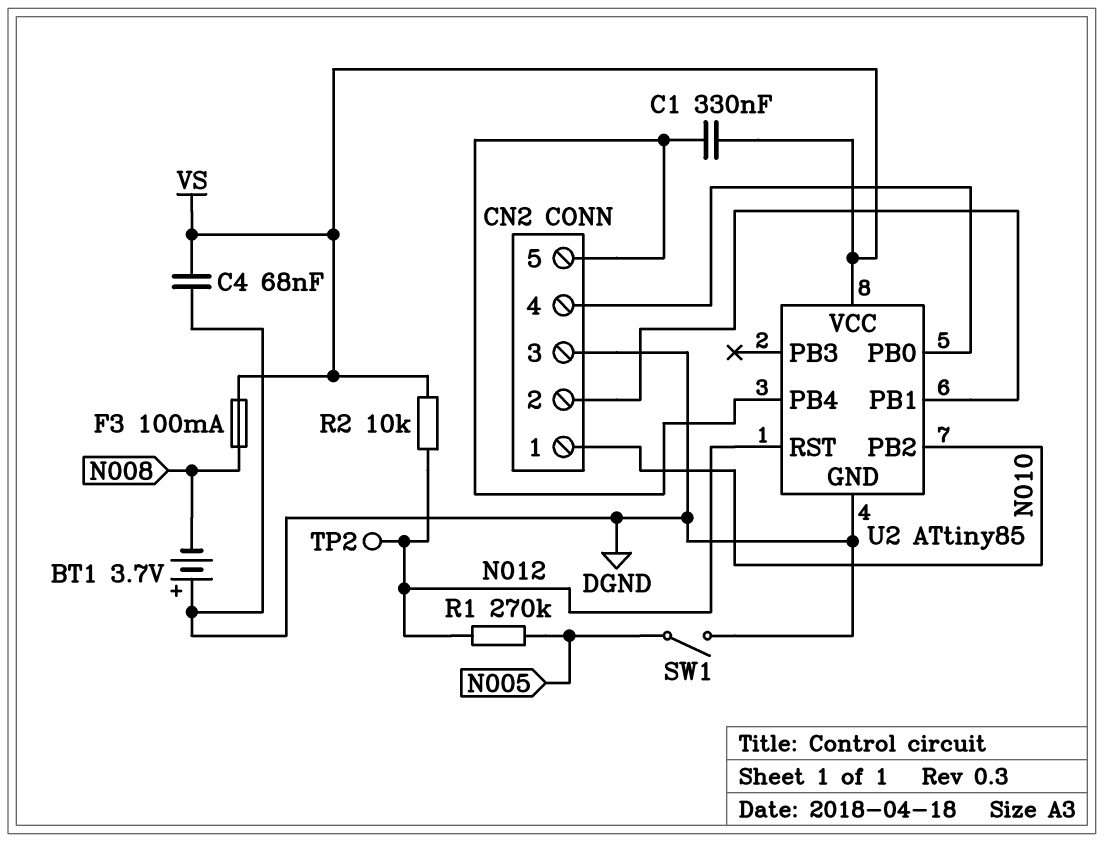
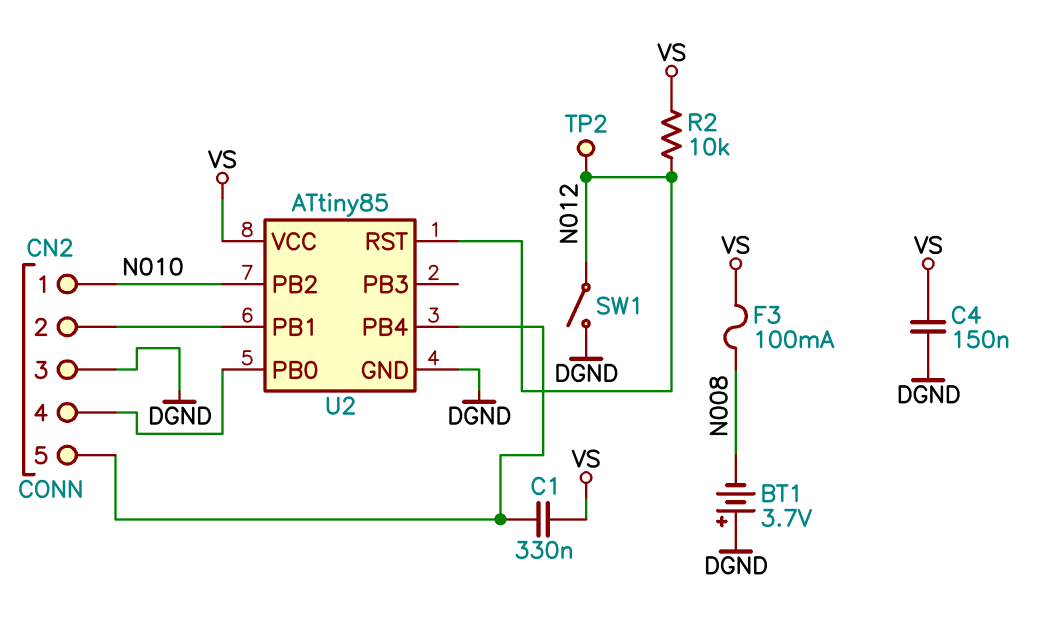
C4: 68nF (DGND, VS) -> 150nF (DGND, VS)
R1: 270k (N005, N012) -> none
SW1: switch (DGND, N005) -> switch (DGND, N012)

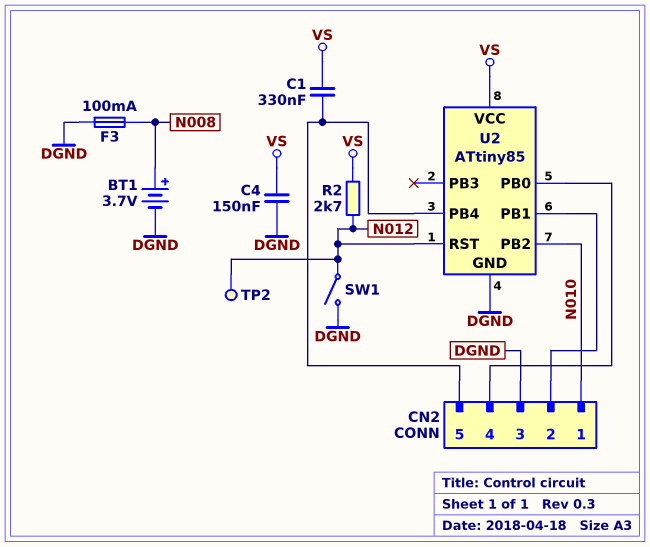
BT1: 3.7V (plus DGND, minus N008) -> 3.7V (plus N008, minus DGND)
F3: 100mA (N008, VS) -> 100mA (DGND, N008)
R2: 10k (N012, VS) -> 2.7k (N012, VS)

